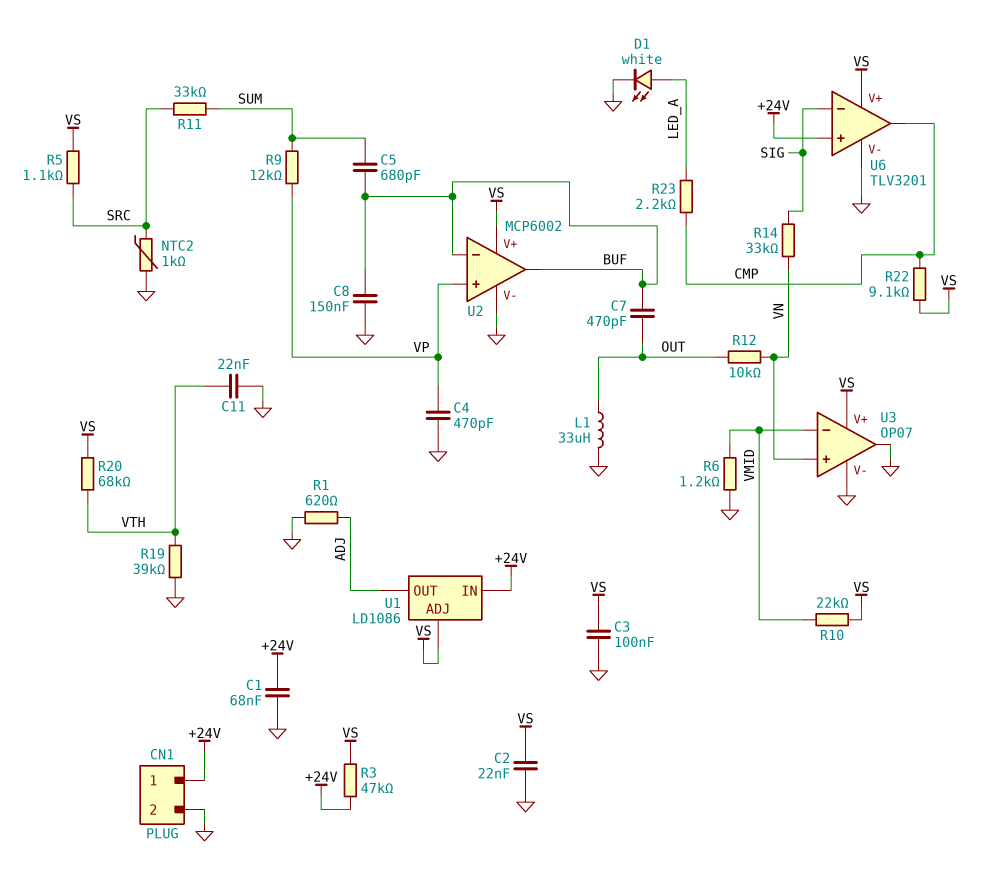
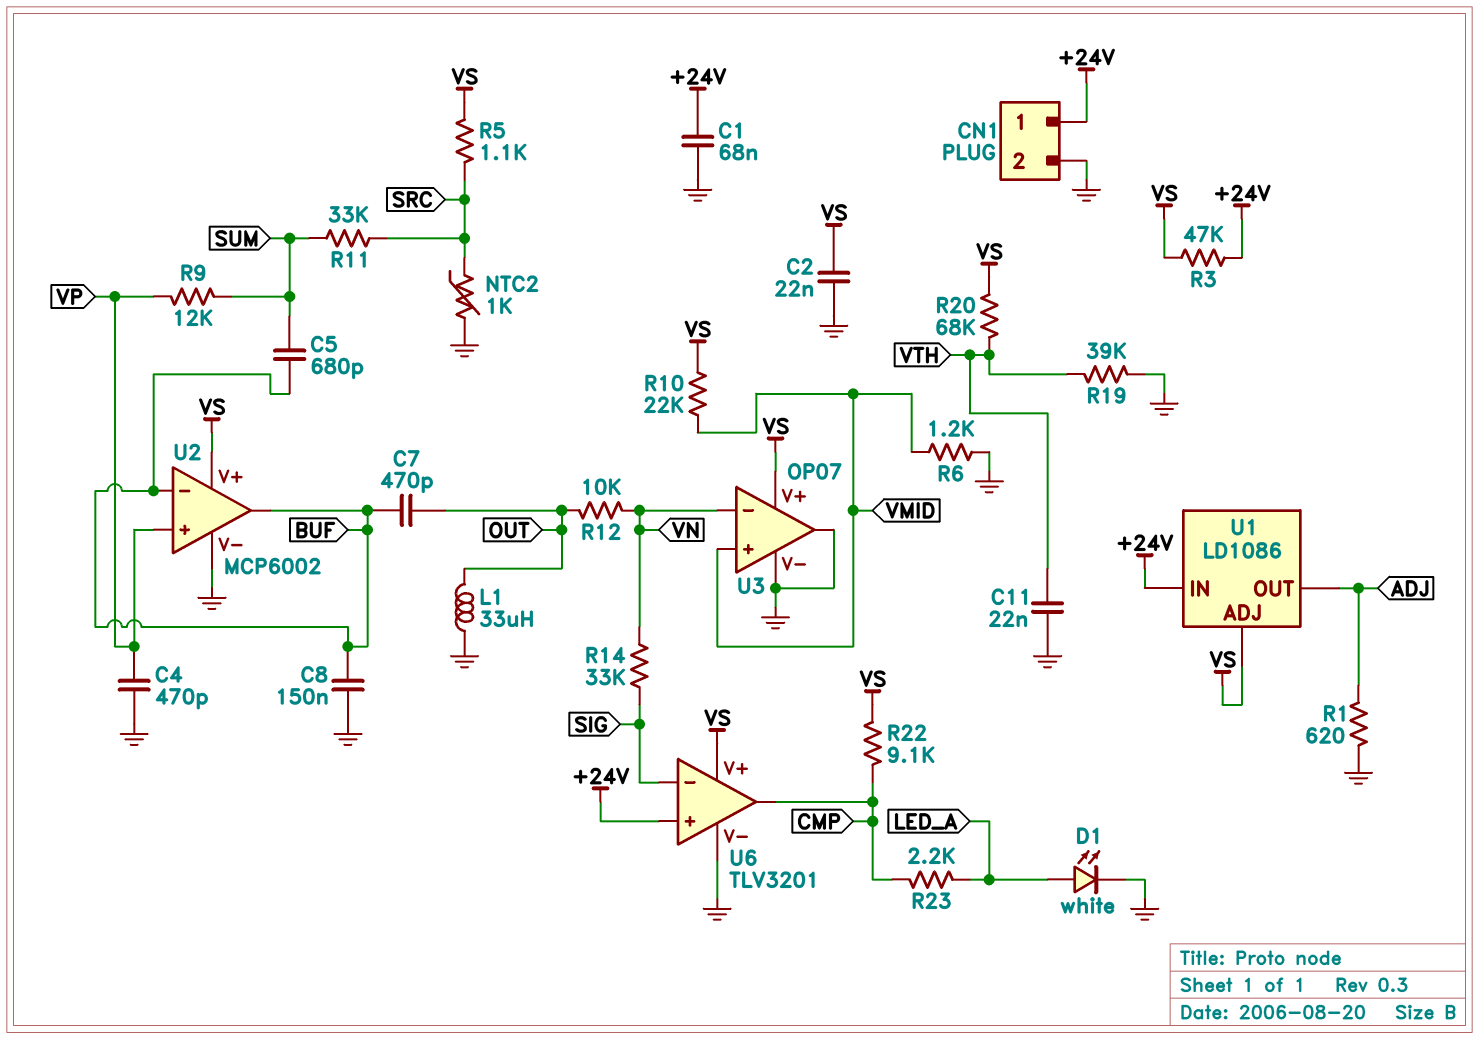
C3: 100nF (GND, VS) -> none
U3 pin in+: VN -> VMID
U3 pin in-: VMID -> VN

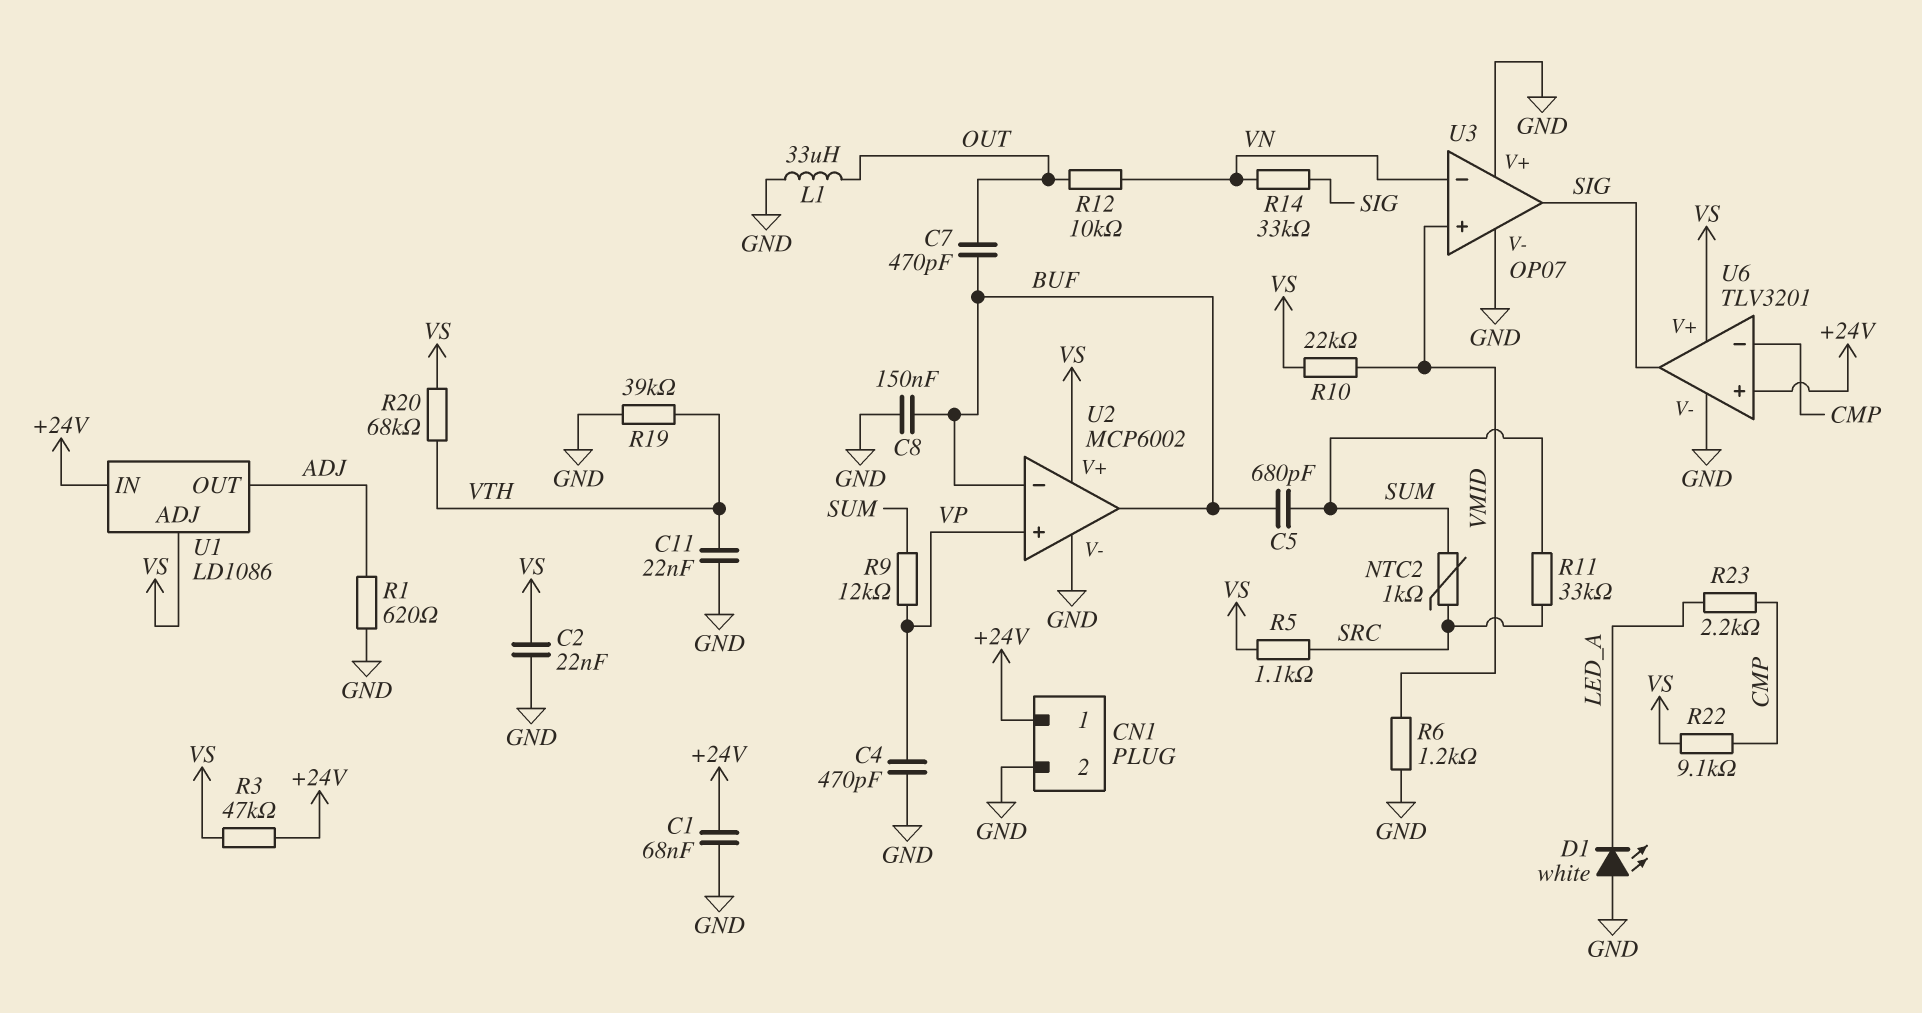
D1: LED white (A LED_A, K GND) -> LED white (A GND, K LED_A)
NTC2: 1k (GND, SRC) -> 1k (SRC, SUM)
U3 pin V+: VS -> GND
U3 pin out: GND -> SIG
U6 pin in-: SIG -> CMP
U6 pin out: CMP -> SIG

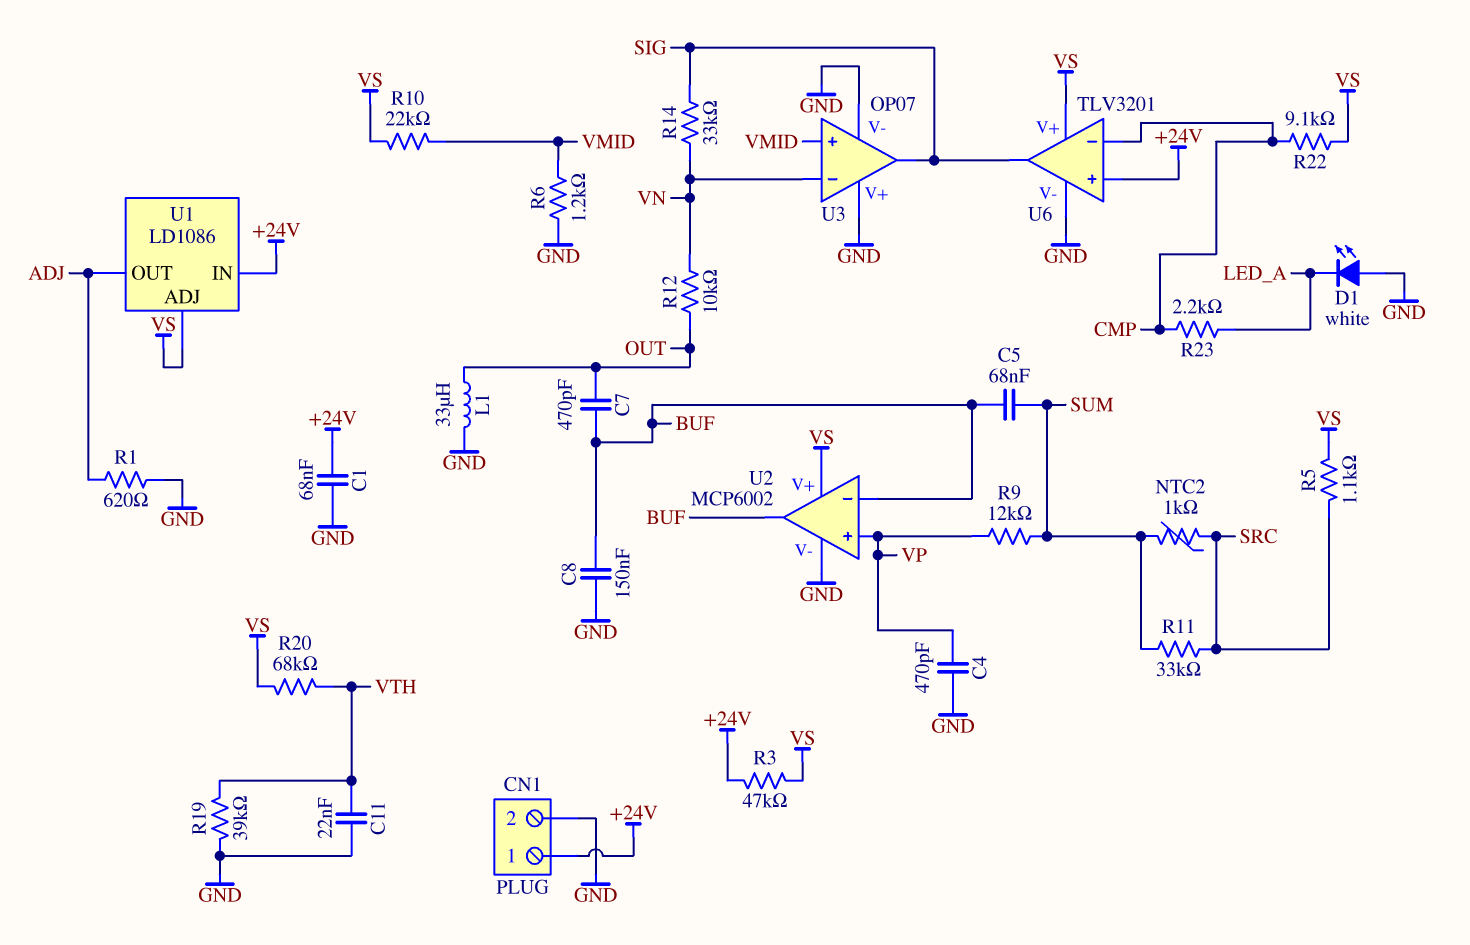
C2: 22nF (GND, VS) -> none
C5: 680pF (BUF, SUM) -> 68nF (BUF, SUM)

